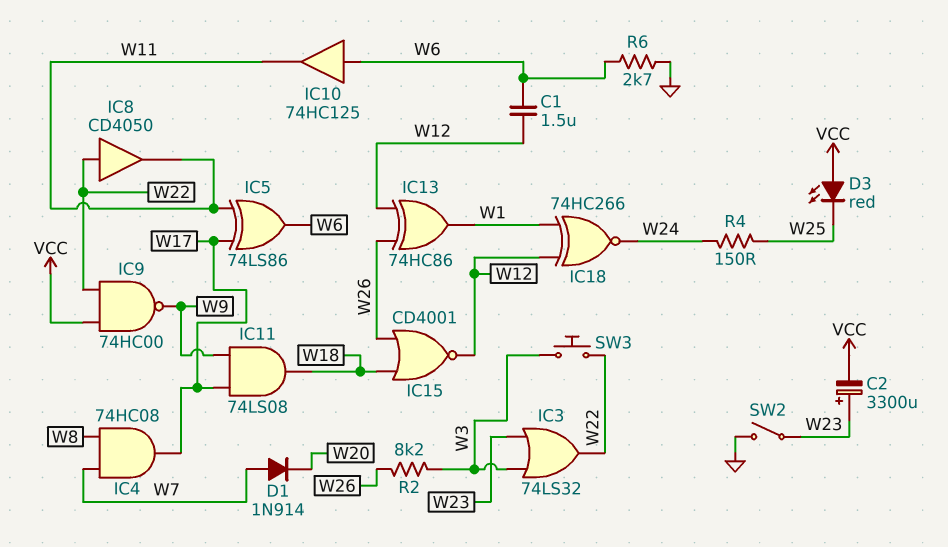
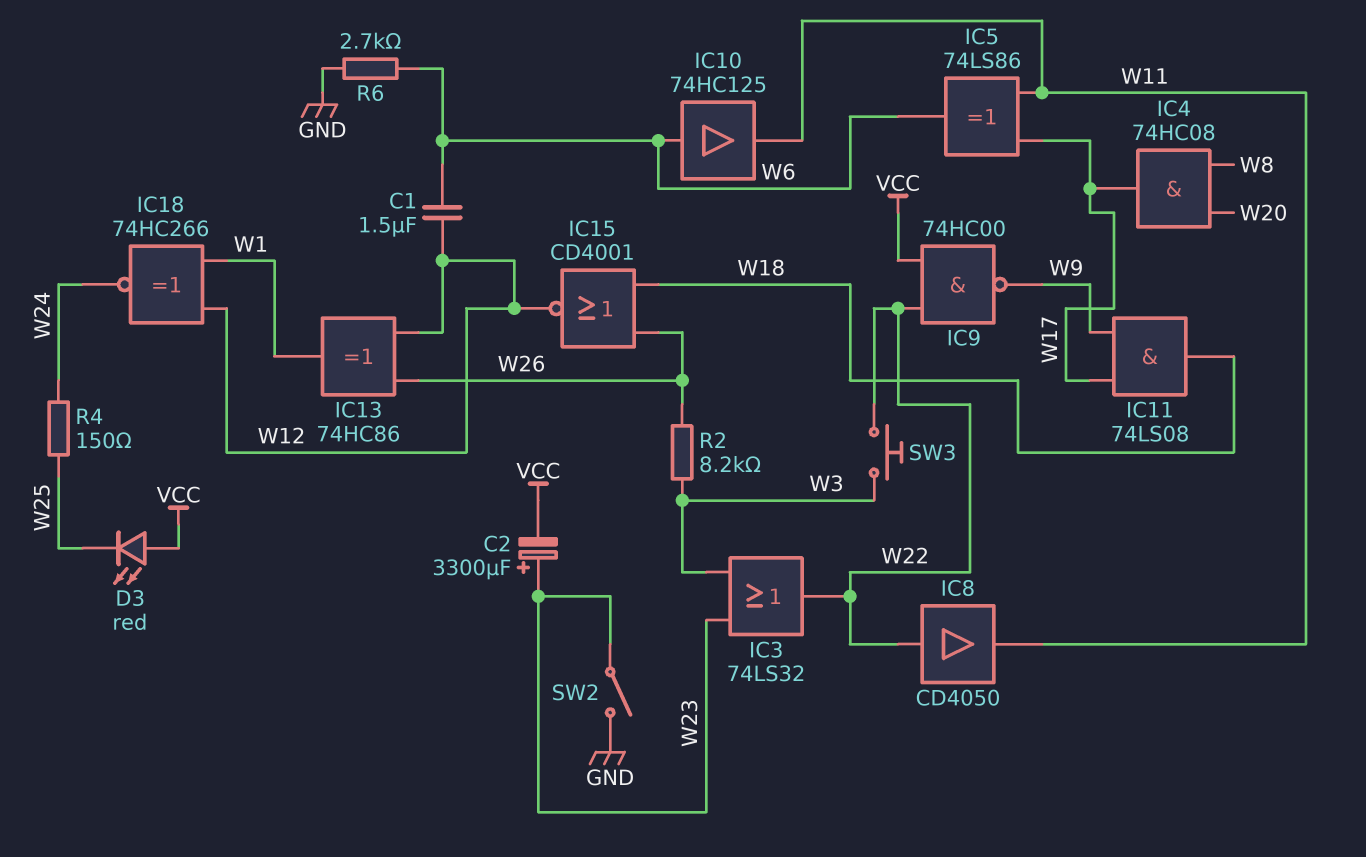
D1: diode 1N914 (A W7, K W20) -> none
IC4: AND 74HC08 (in W7, in W8, out W17) -> AND 74HC08 (in W8, in W20, out W17)

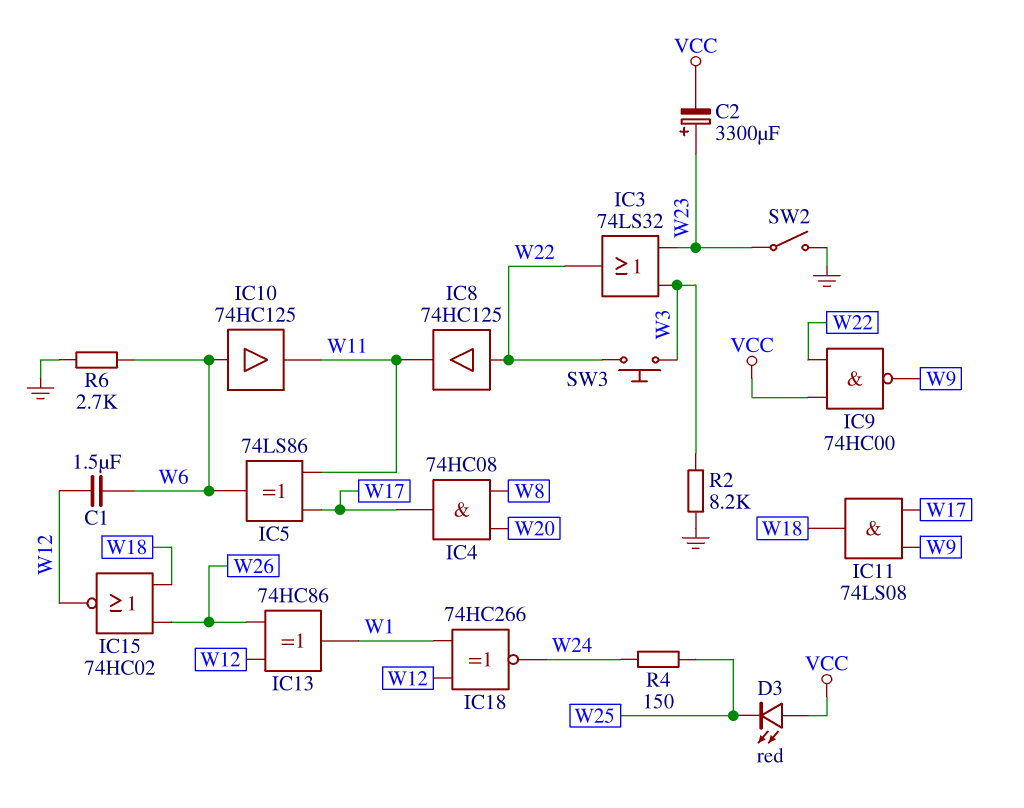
IC8: buffer CD4050 (in W22, out W11) -> buffer 74HC125 (in W22, out W11)
IC15: NOR CD4001 (in W18, in W26, out W12) -> NOR 74HC02 (in W18, in W26, out W12)
R2: 8.2k (W3, W26) -> 8.2k (GND, W3)

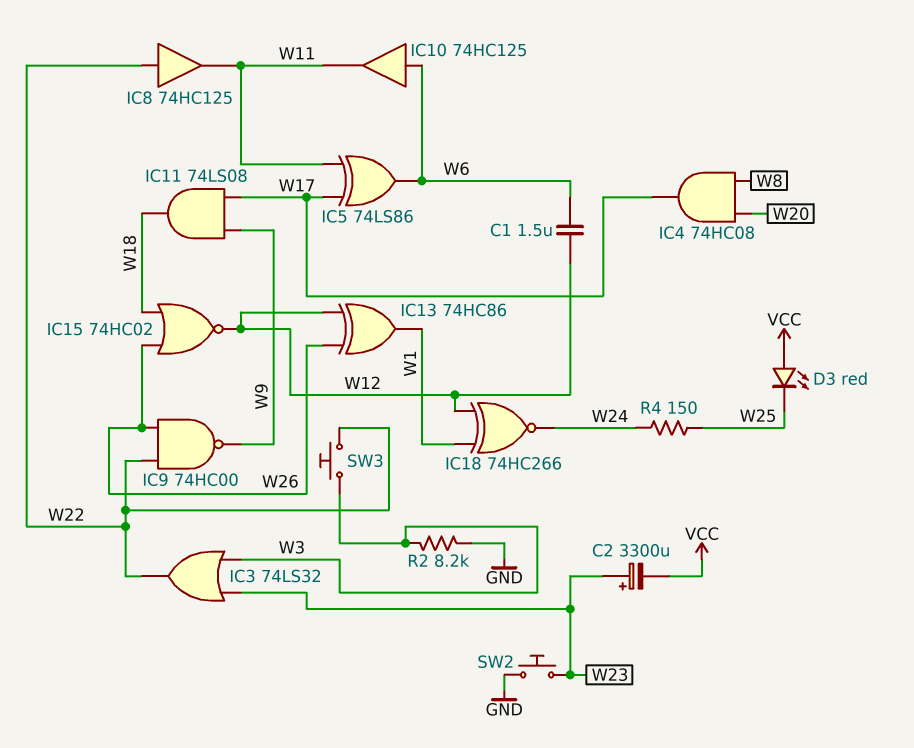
IC9: NAND 74HC00 (in VCC, in W22, out W9) -> NAND 74HC00 (in W22, in W26, out W9)
R6: 2.7k (GND, W6) -> none
SW2: switch (GND, W23) -> button (GND, W23)

